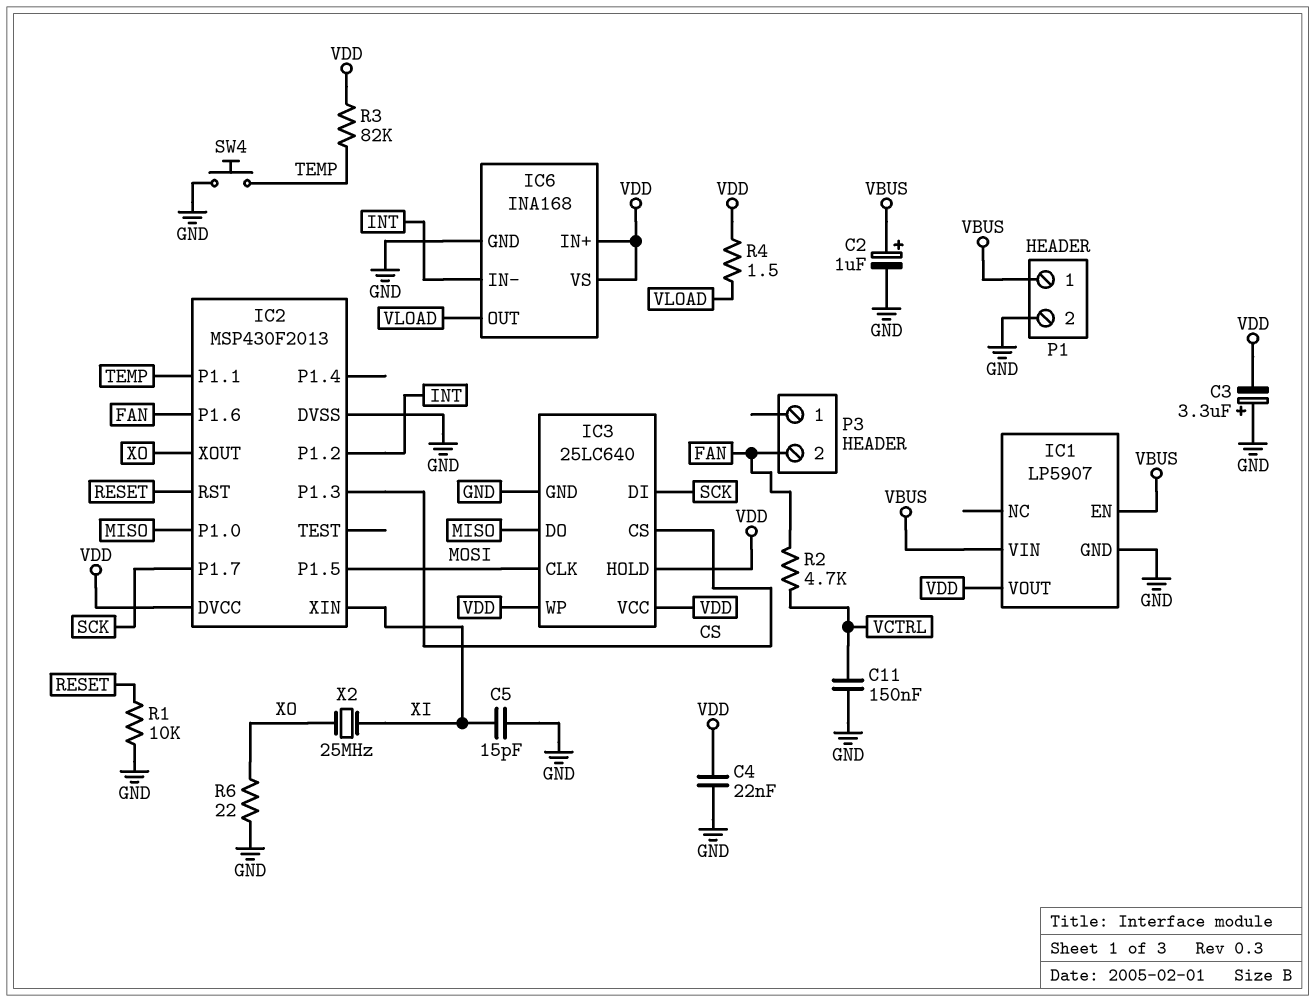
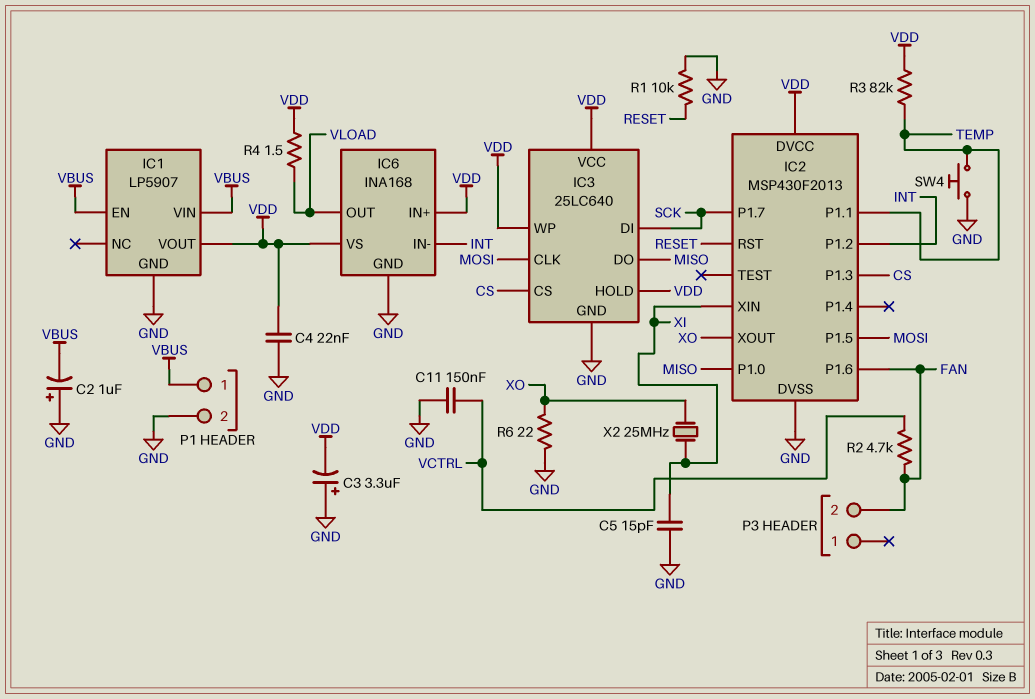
C2: 1uF (plus VBUS, minus GND) -> 1uF (plus GND, minus VBUS)

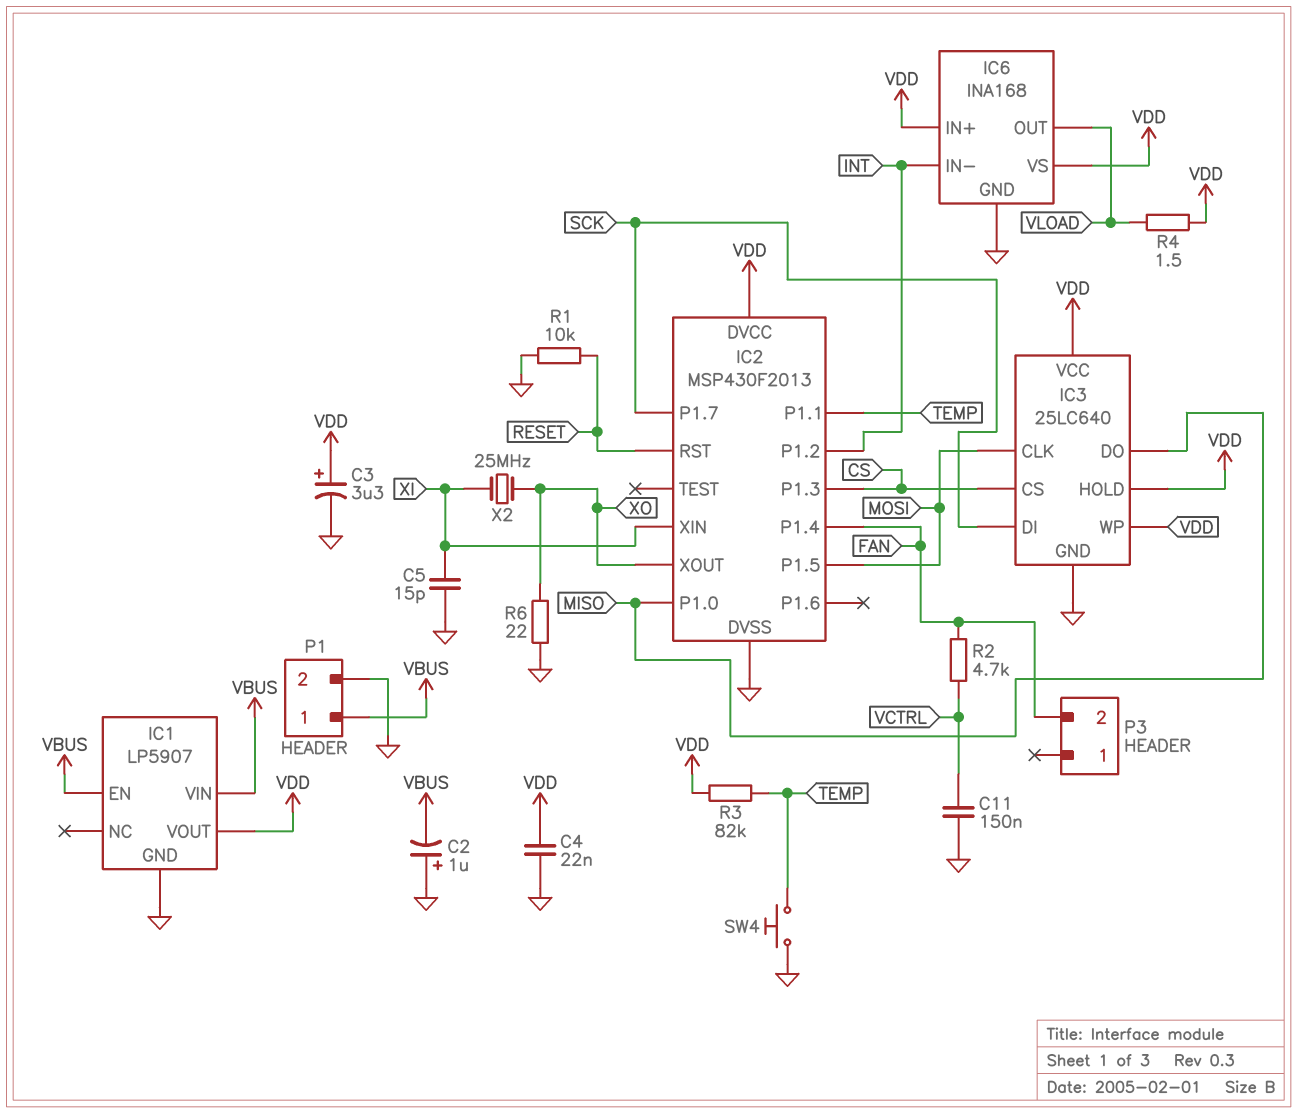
C3: 3.3uF (plus GND, minus VDD) -> 3.3uF (plus VDD, minus GND)
IC2 pin P1.4: none -> FAN
IC2 pin P1.6: FAN -> none

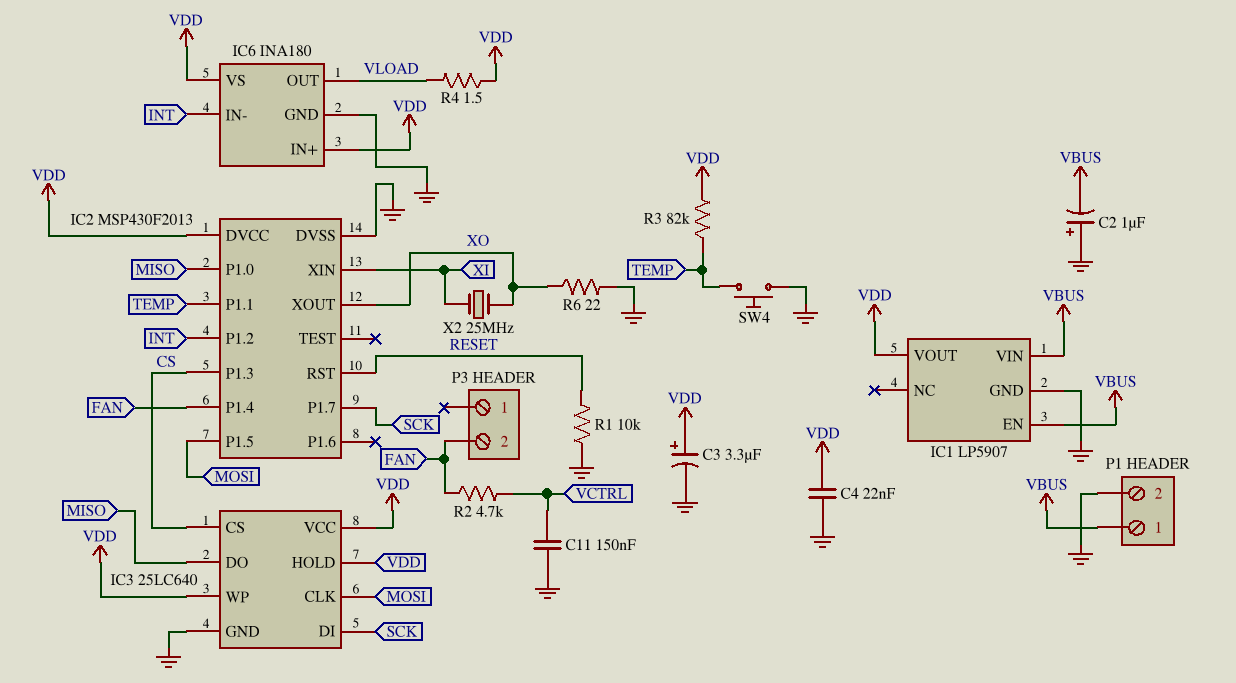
C5: 15pF (GND, XI) -> none
IC6: INA168 -> INA180

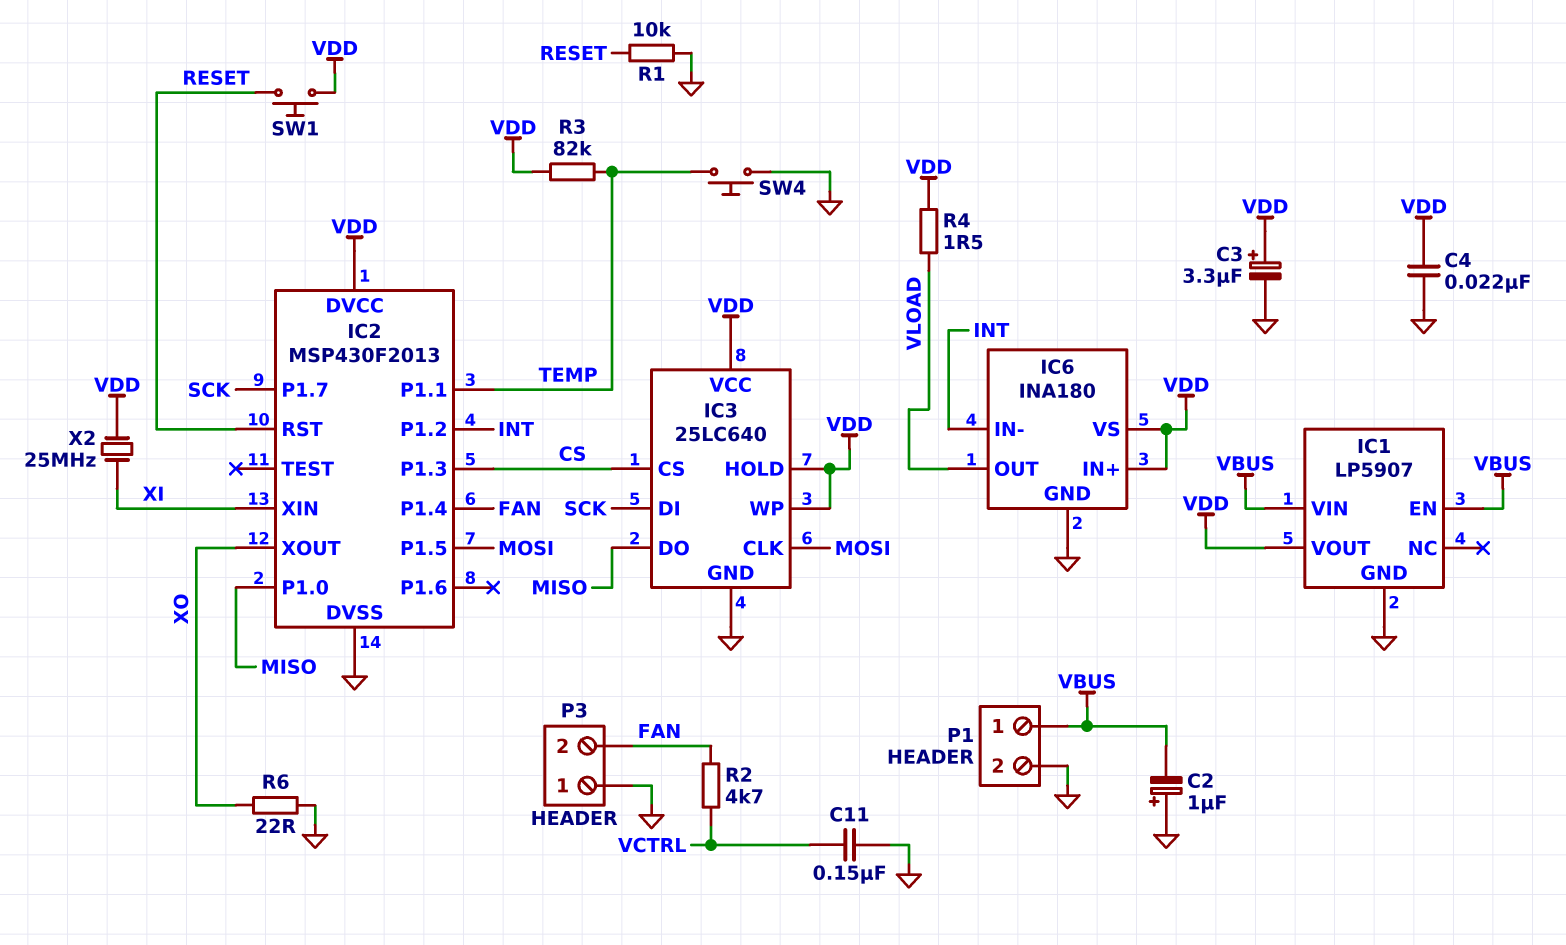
P3 pin 1: none -> GND
SW1: none -> button (RESET, VDD)
X2: 25MHz (XI, XO) -> 25MHz (VDD, XI)

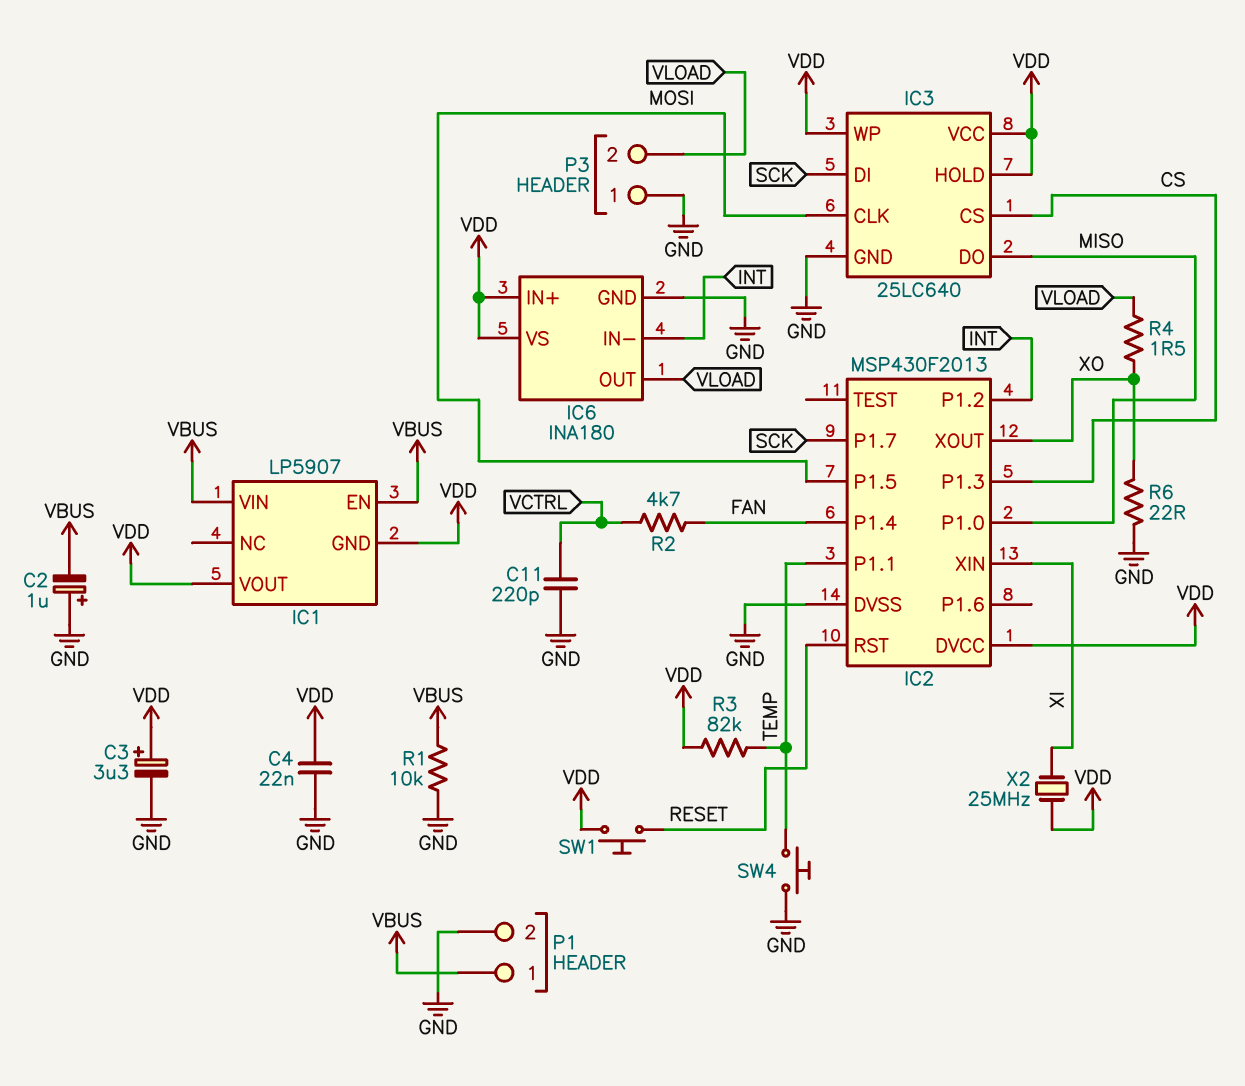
C11: 150nF (GND, VCTRL) -> 220pF (GND, VCTRL)
IC1 pin GND: GND -> VDD
P3 pin 2: FAN -> VLOAD
R1: 10k (GND, RESET) -> 10k (GND, VBUS)
R4: 1.5 (VDD, VLOAD) -> 1.5 (VLOAD, XO)

